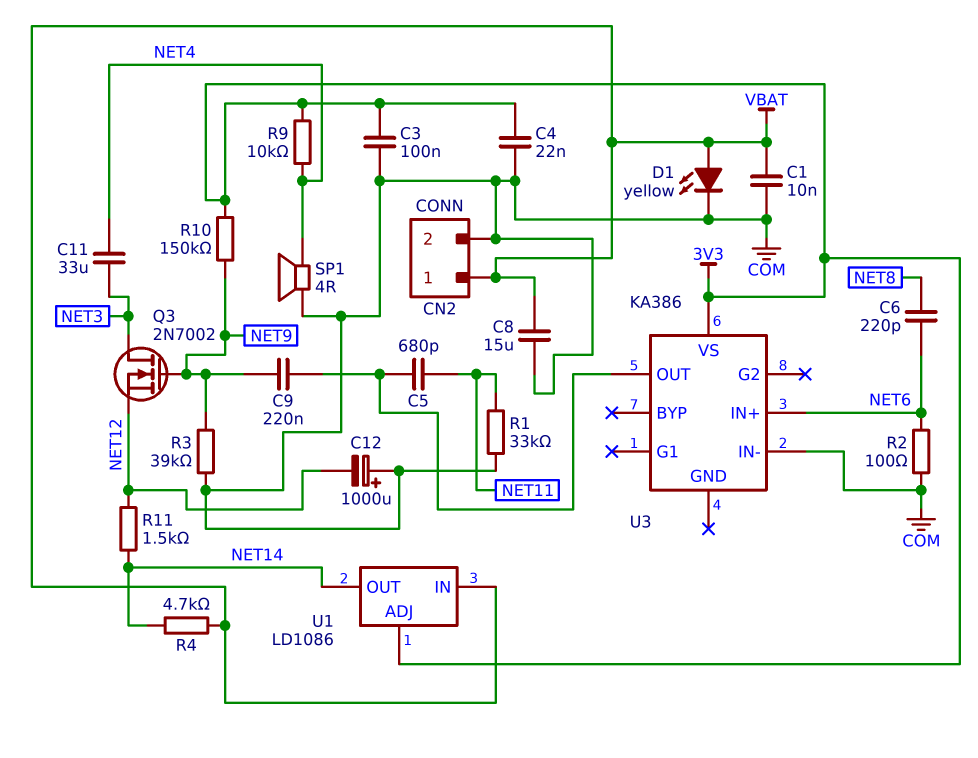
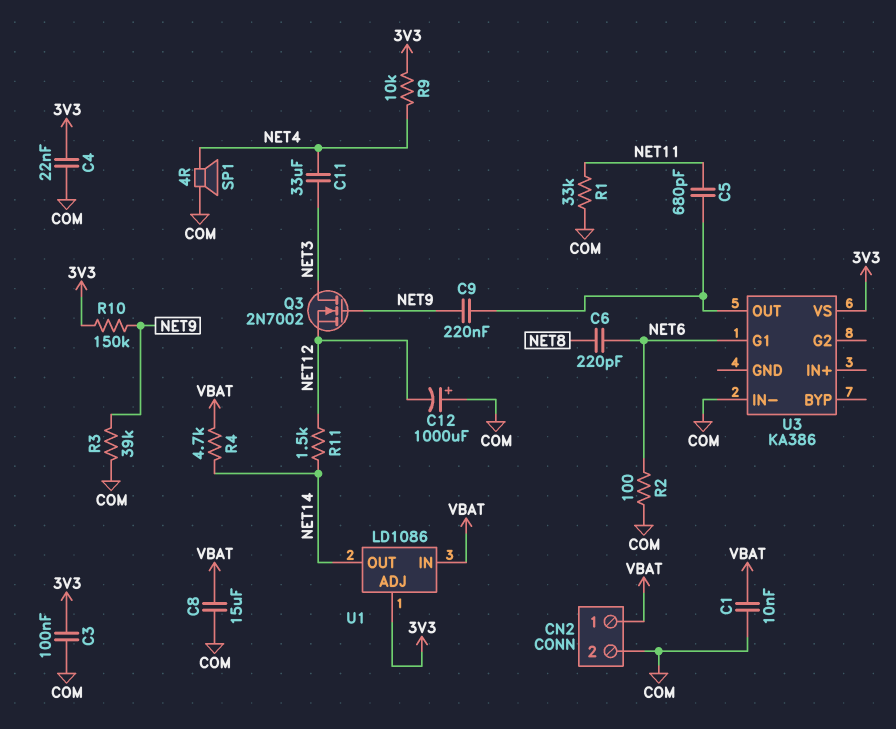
D1: LED yellow (A VBAT, K COM) -> none
U3 pin G1: none -> NET6
U3 pin IN+: NET6 -> none

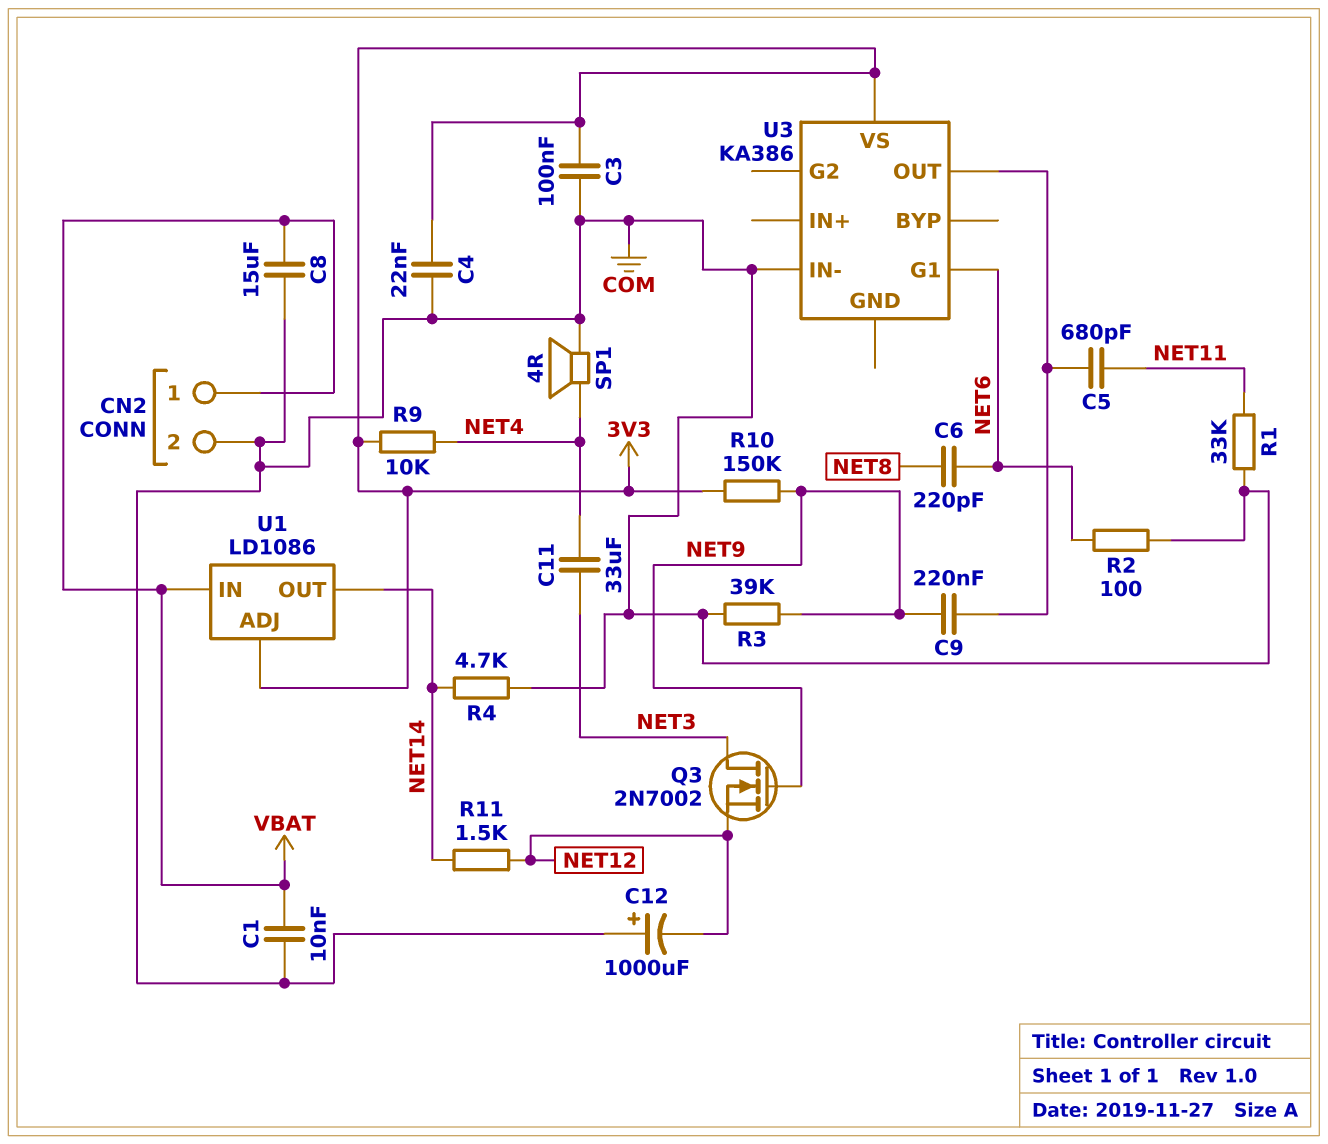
R4: 4.7k (NET14, VBAT) -> 4.7k (COM, NET14)

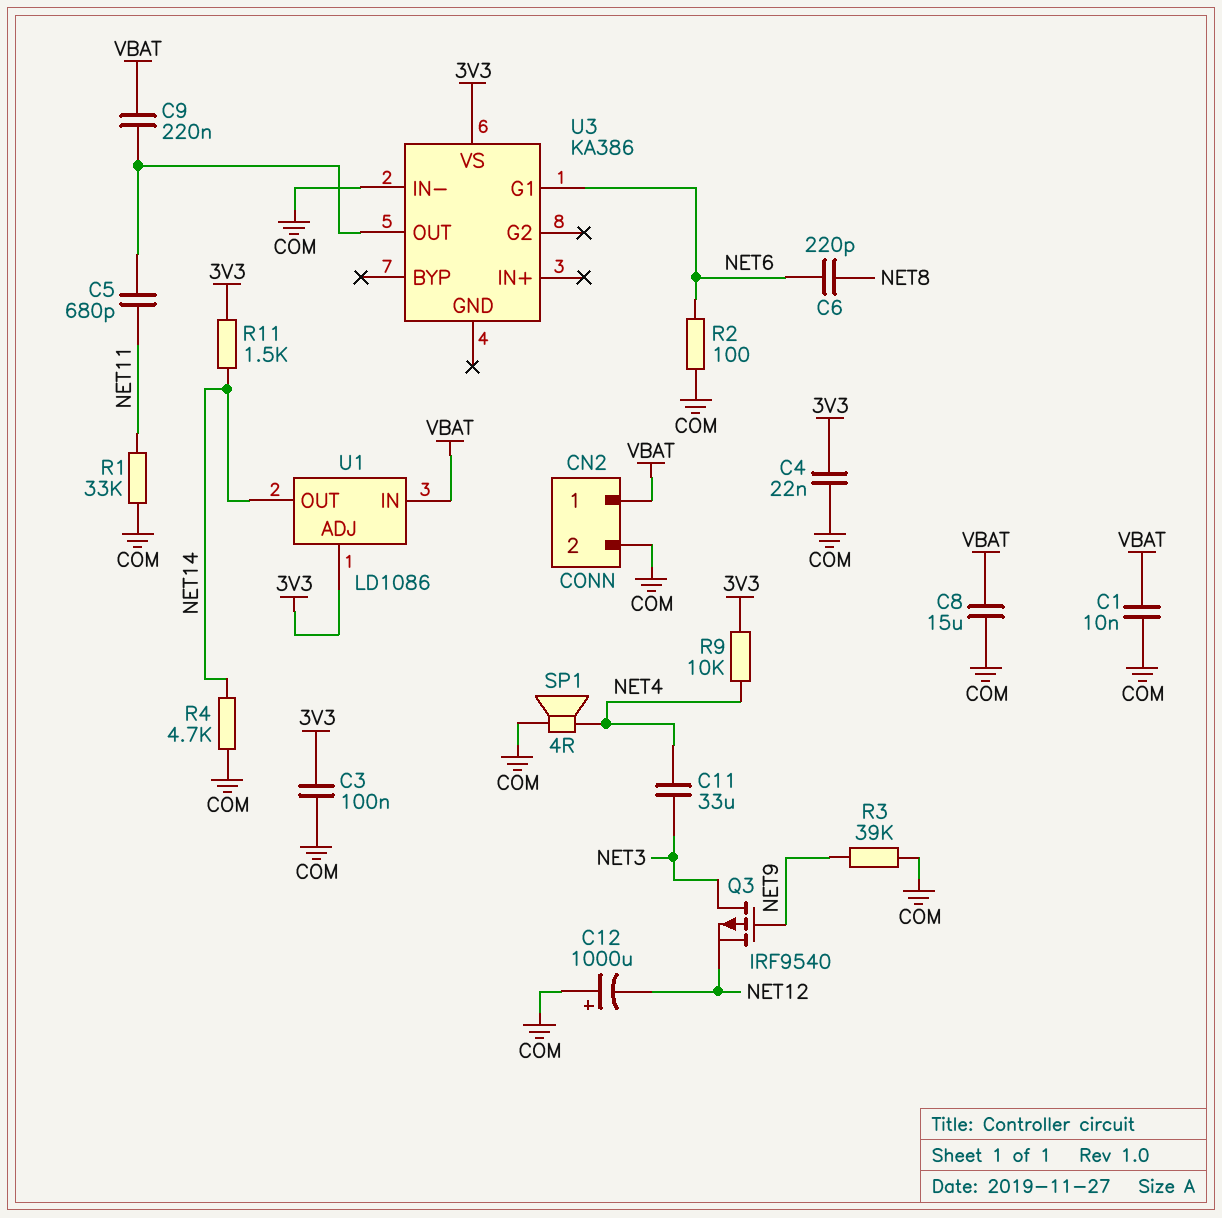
C9: 220nF (NET9, U3/OUT) -> 220nF (U3/OUT, VBAT)
Q3: NMOS 2N7002 (G NET9, D NET3, S NET12) -> PMOS IRF9540 (G NET9, D NET3, S NET12)
R10: 150k (3V3, NET9) -> none
R11: 1.5k (NET12, NET14) -> 1.5k (3V3, NET14)

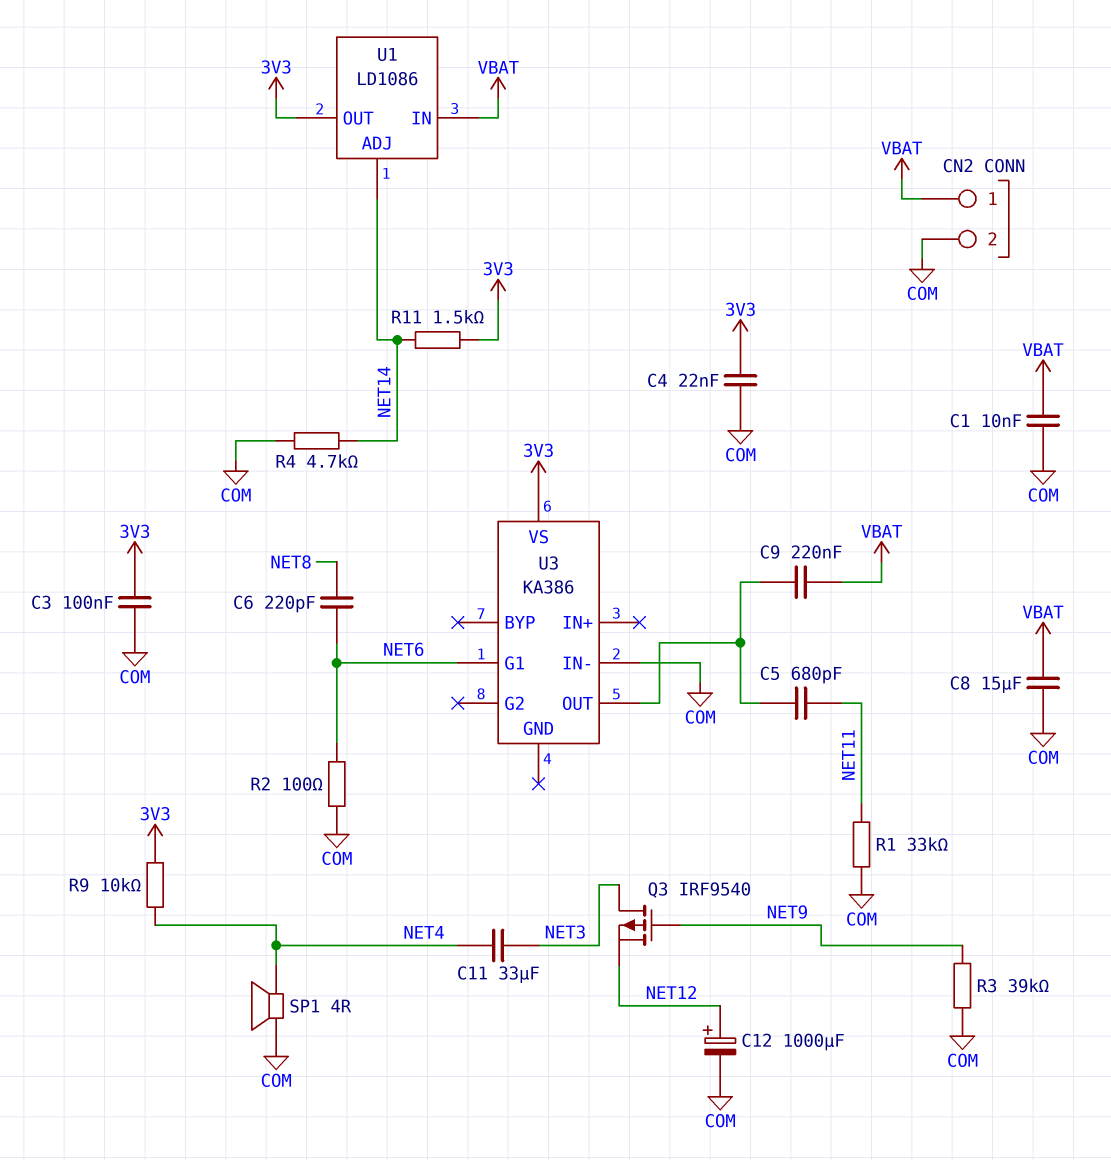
C12: 1000uF (plus COM, minus NET12) -> 1000uF (plus NET12, minus COM)
U1 pin ADJ: 3V3 -> NET14
U1 pin OUT: NET14 -> 3V3

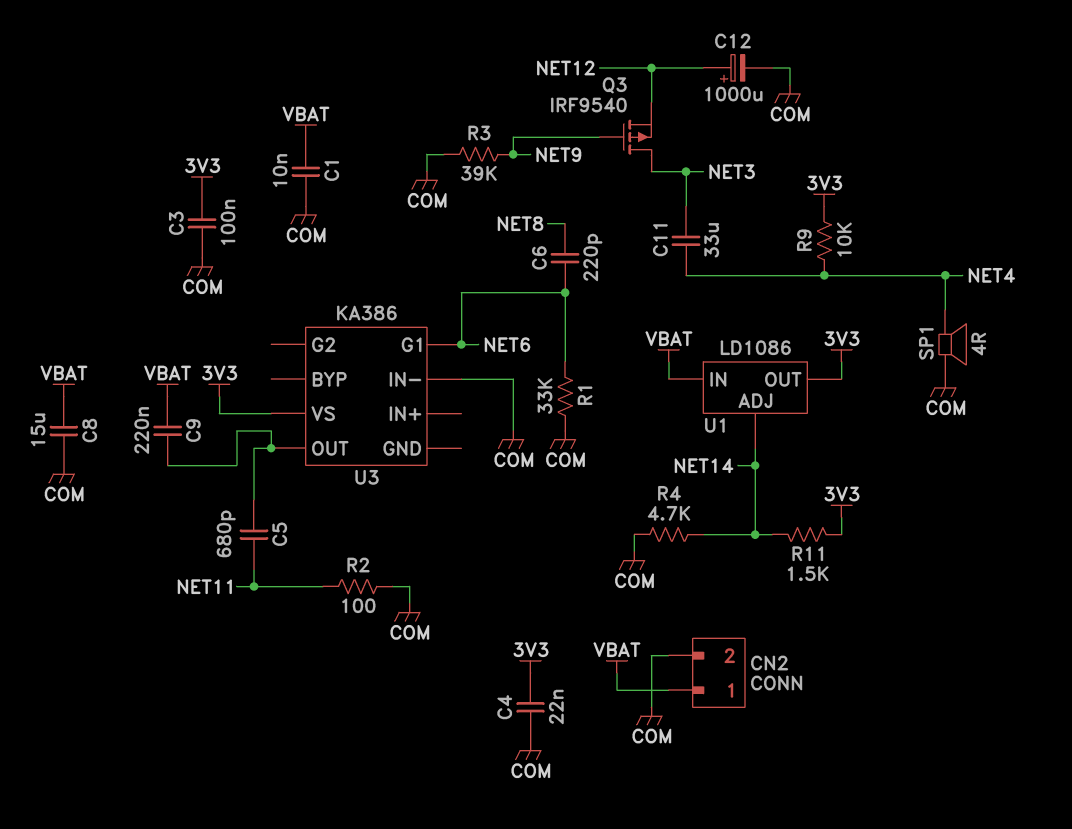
R1: 33k (COM, NET11) -> 33k (COM, NET6)
R2: 100 (COM, NET6) -> 100 (COM, NET11)

